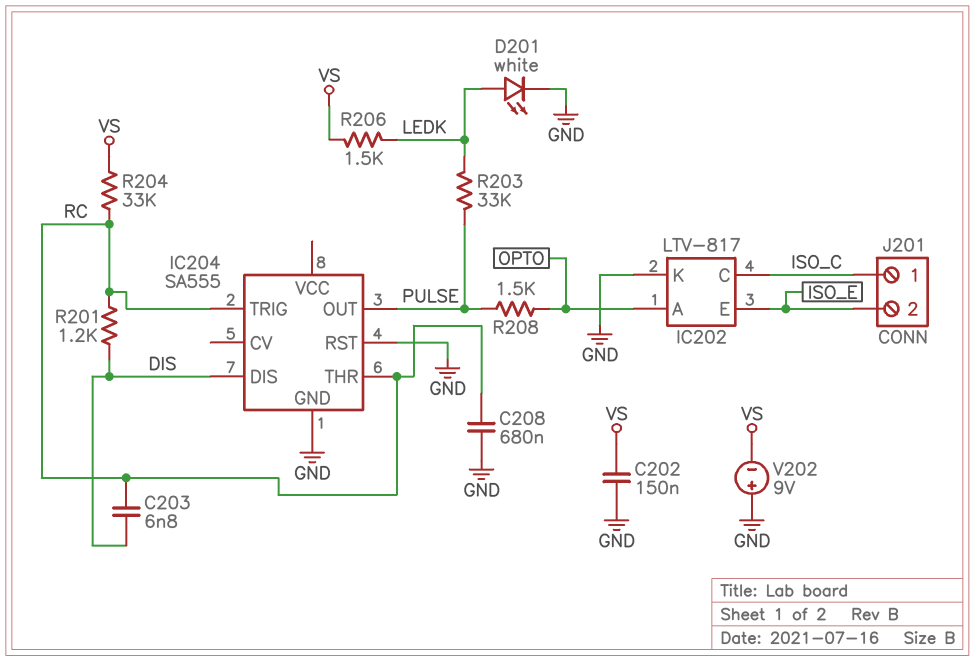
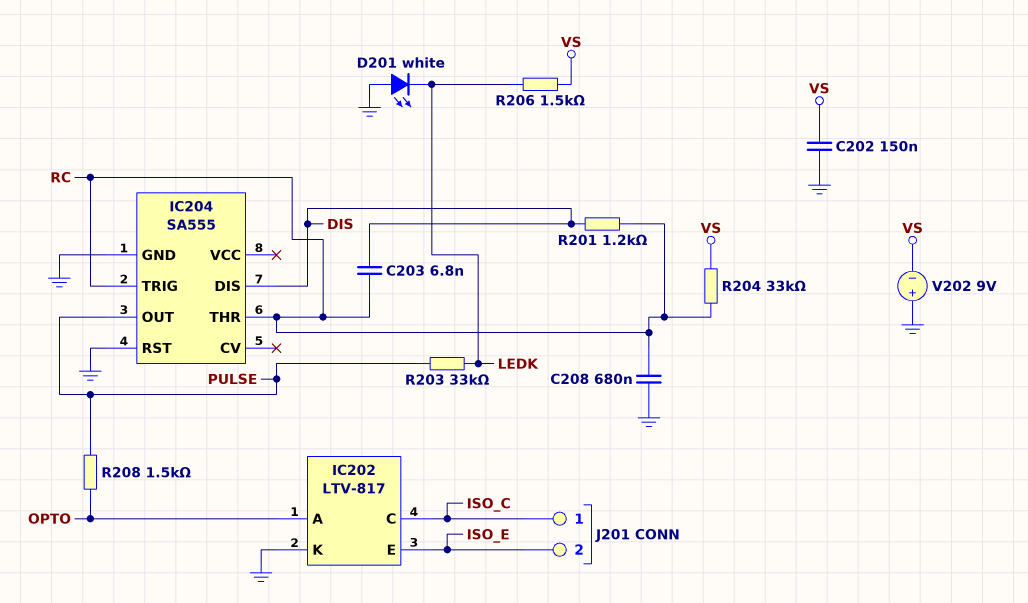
D201: LED white (A LEDK, K GND) -> LED white (A GND, K LEDK)

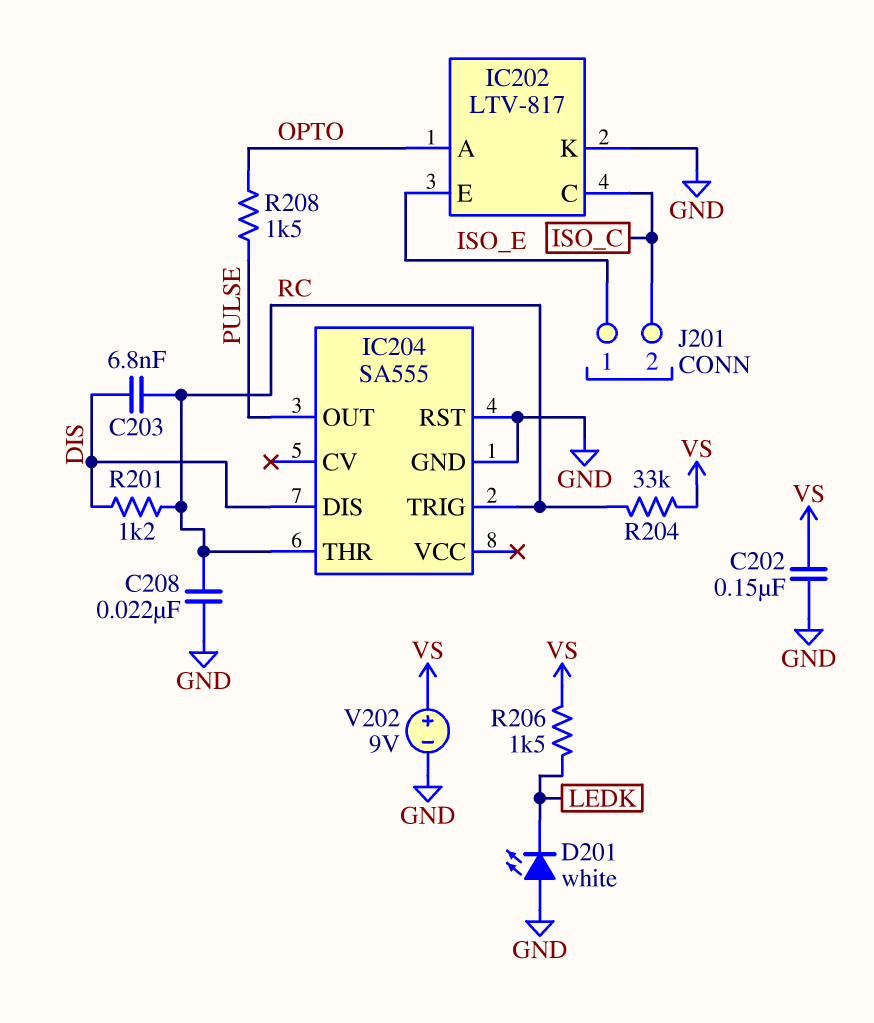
C208: 680nF (GND, RC) -> 22nF (GND, RC)
J201 pin 1: ISO_C -> ISO_E
J201 pin 2: ISO_E -> ISO_C
R203: 33k (LEDK, PULSE) -> none
V202: 9V (plus GND, minus VS) -> 9V (plus VS, minus GND)

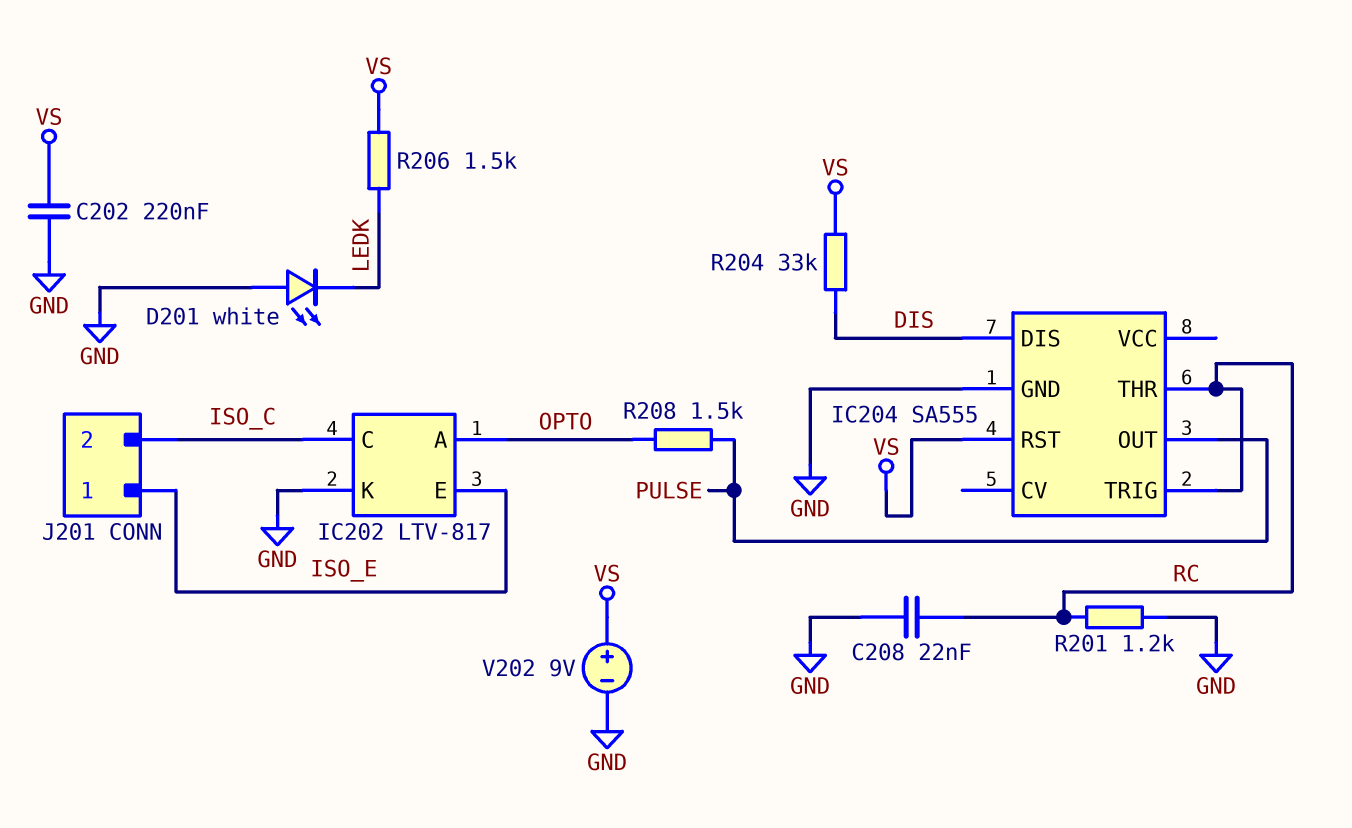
C202: 150nF (GND, VS) -> 220nF (GND, VS)
C203: 6.8nF (DIS, RC) -> none
IC204 pin RST: GND -> VS
R201: 1.2k (DIS, RC) -> 1.2k (GND, RC)
R204: 33k (RC, VS) -> 33k (DIS, VS)

